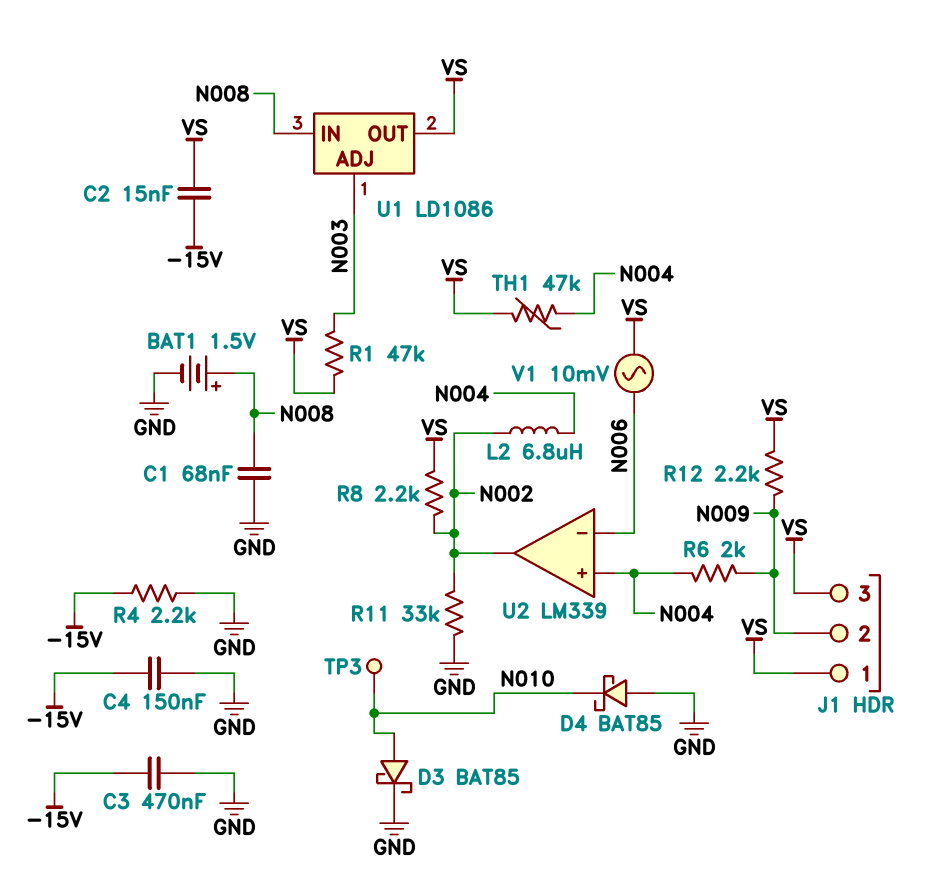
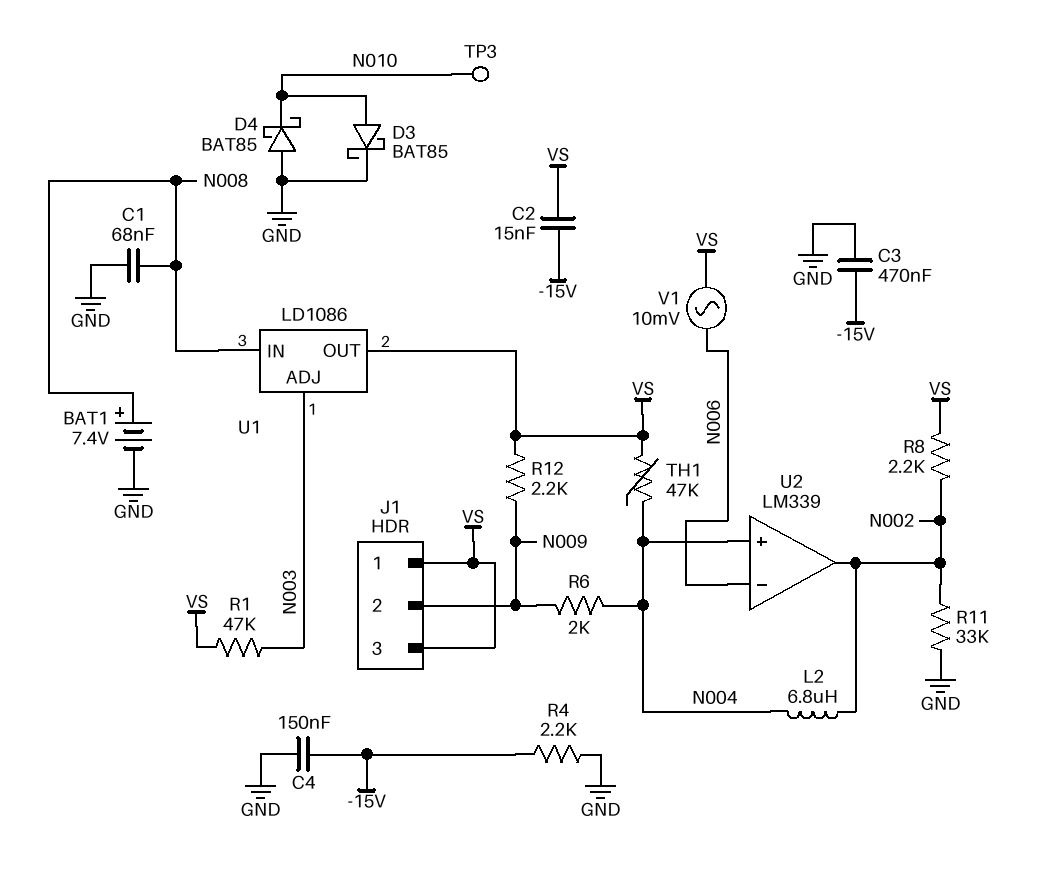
BAT1: 1.5V (plus N008, minus GND) -> 7.4V (plus N008, minus GND)

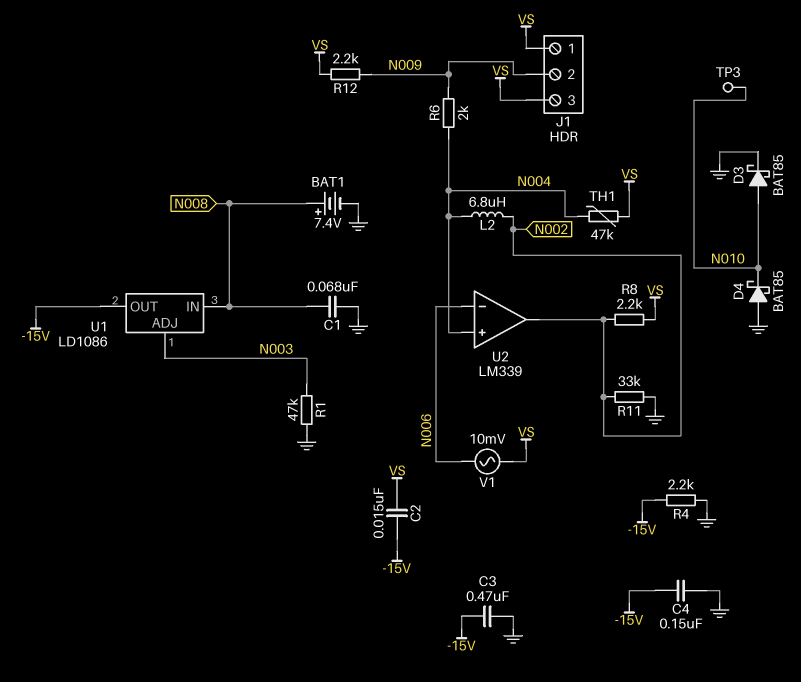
R1: 47k (N003, VS) -> 47k (GND, N003)
U1 pin OUT: VS -> -15V

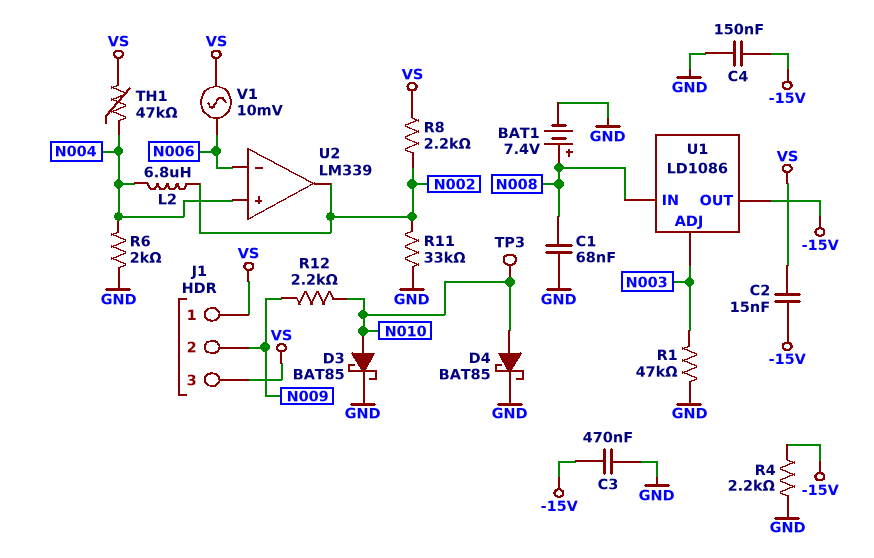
D4: schottky BAT85 (A GND, K N010) -> schottky BAT85 (A N010, K GND)
R6: 2k (N004, N009) -> 2k (GND, N004)
R12: 2.2k (N009, VS) -> 2.2k (N009, N010)

